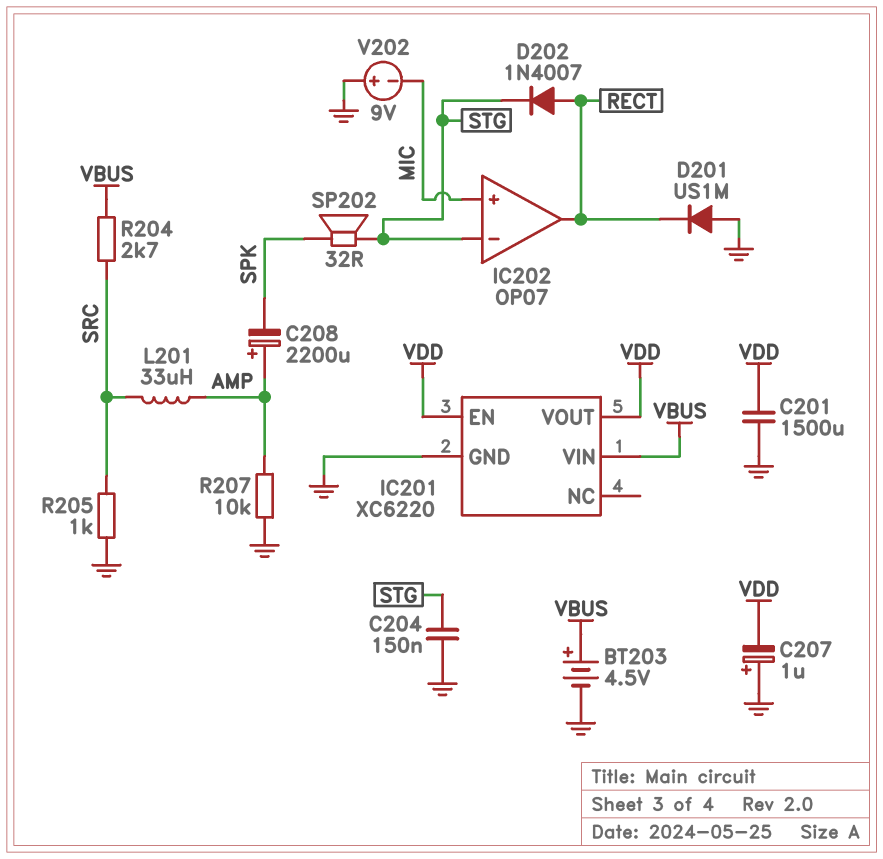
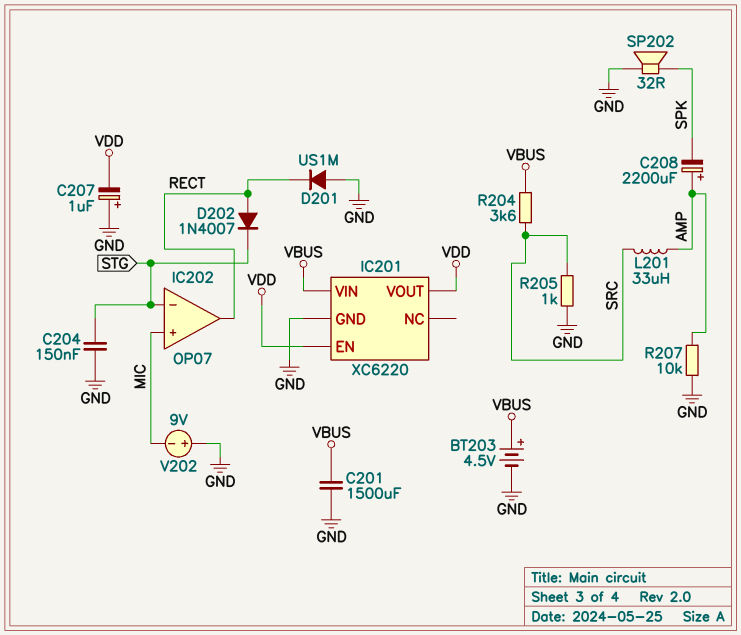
C201: 1500uF (GND, VDD) -> 1500uF (GND, VBUS)
R204: 2.7k (SRC, VBUS) -> 3.6k (SRC, VBUS)
SP202: speaker 32R (SPK, STG) -> speaker 32R (GND, SPK)

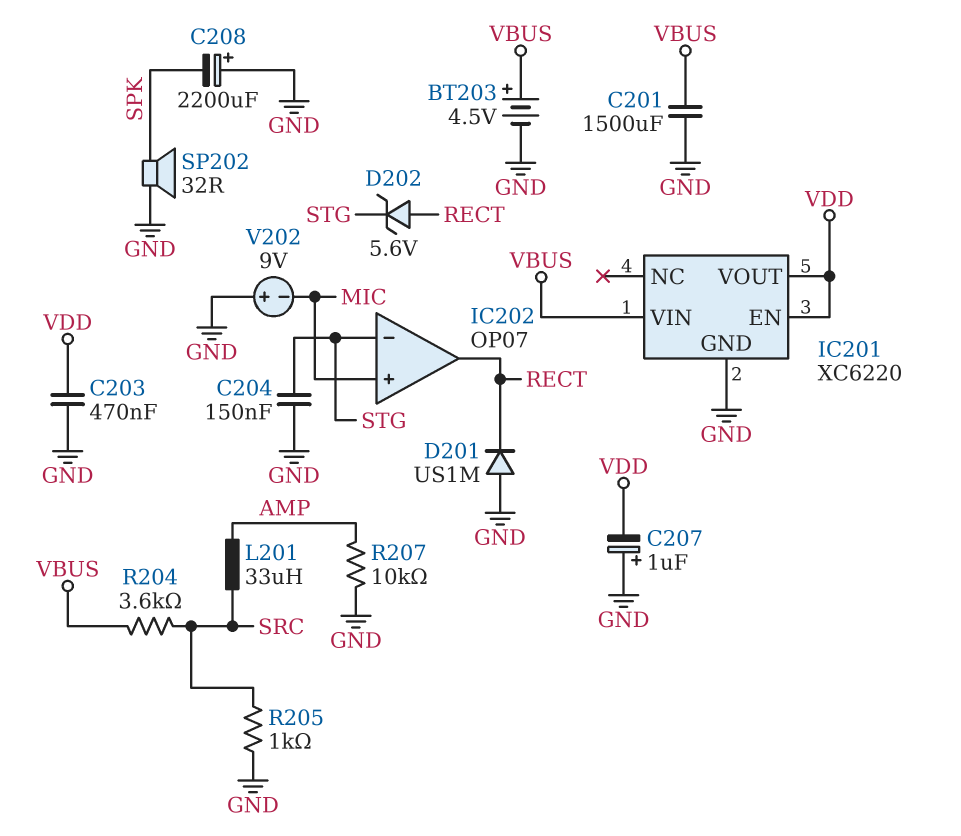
C203: none -> 470nF (GND, VDD)
C208: 2200uF (plus AMP, minus SPK) -> 2200uF (plus GND, minus SPK)
D202: diode 1N4007 (A RECT, K STG) -> zener 5.6V (A RECT, K STG)

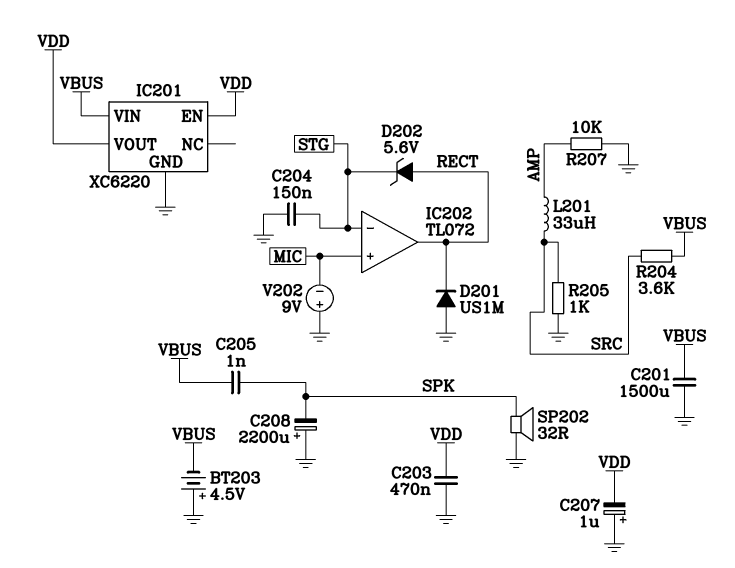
BT203: 4.5V (plus VBUS, minus GND) -> 4.5V (plus GND, minus VBUS)
C205: none -> 1nF (SPK, VBUS)
IC202: OP07 -> TL072

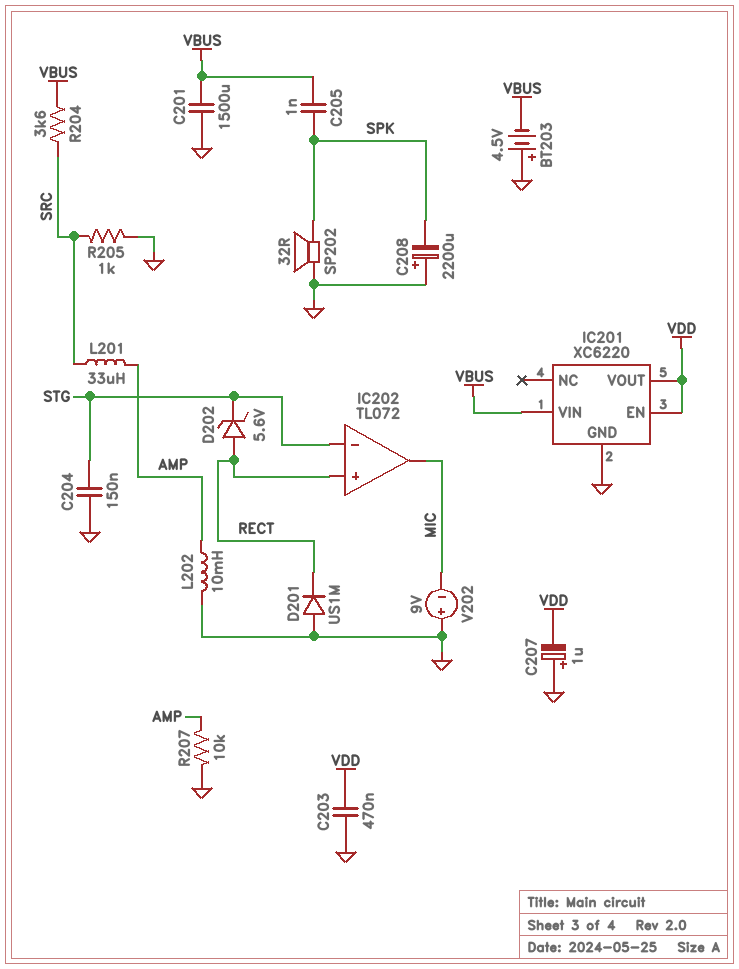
IC202 pin in+: MIC -> RECT
IC202 pin out: RECT -> MIC
L202: none -> 10mH (AMP, GND)

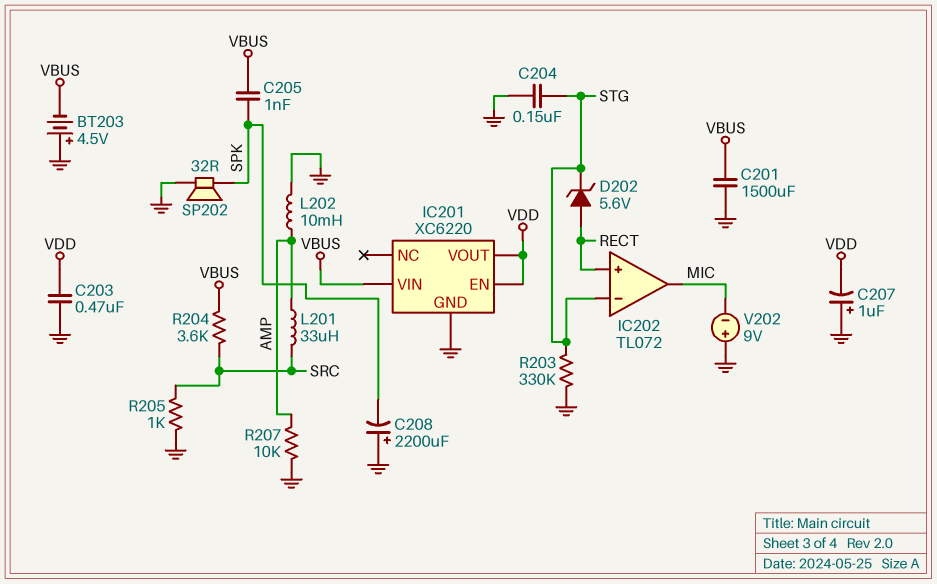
D201: diode US1M (A GND, K RECT) -> none
R203: none -> 330k (GND, STG)

